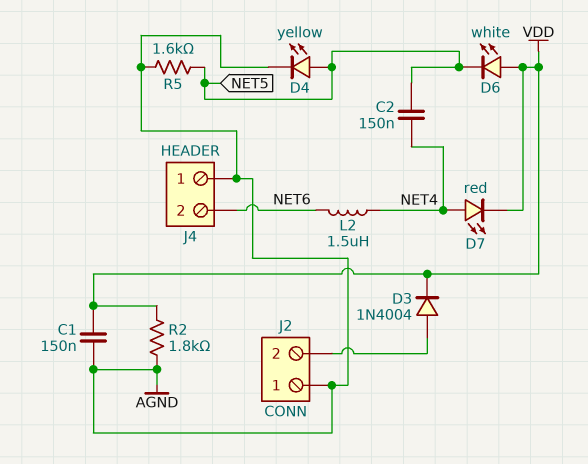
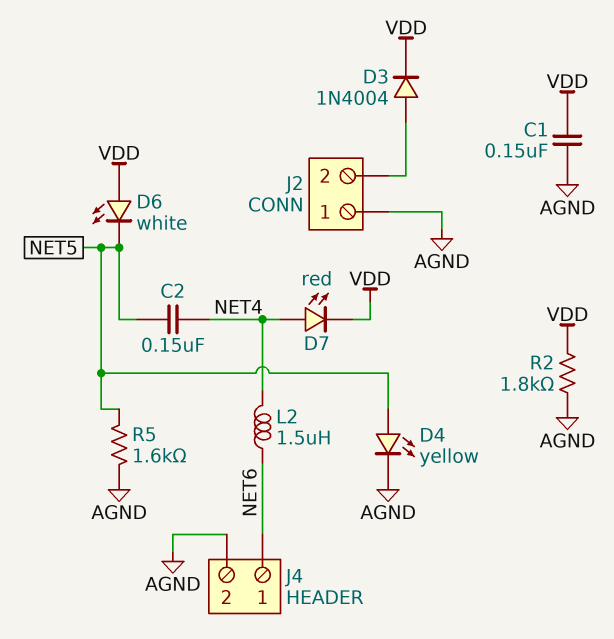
J4 pin 1: AGND -> NET6
J4 pin 2: NET6 -> AGND

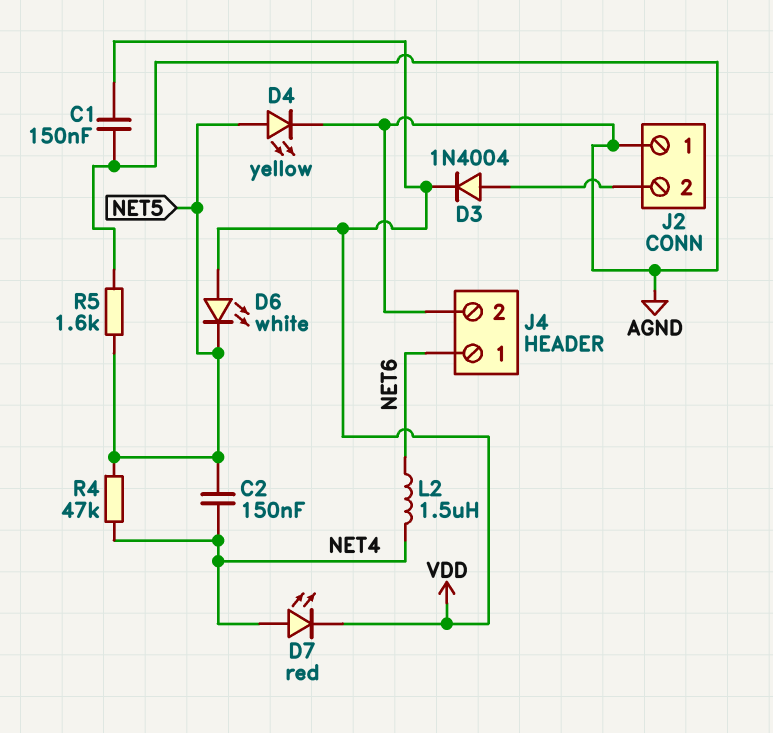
R2: 1.8k (AGND, VDD) -> none
R4: none -> 47k (NET4, NET5)

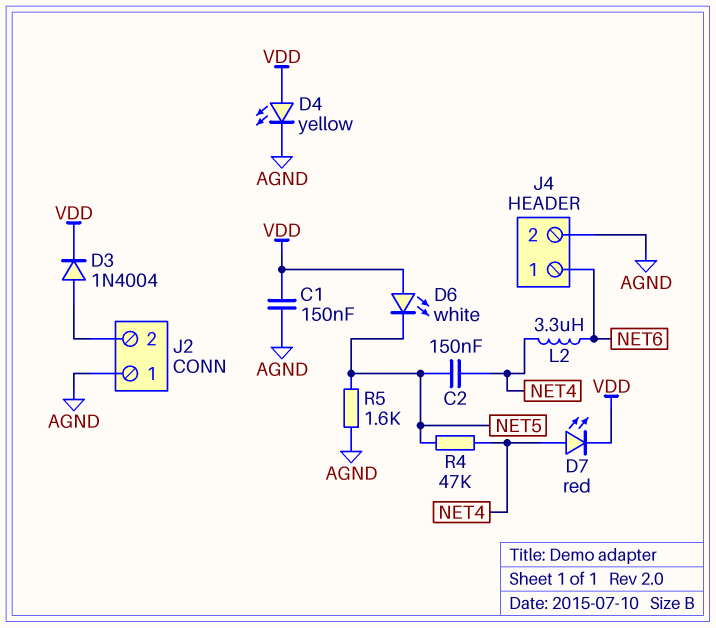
D4: LED yellow (A NET5, K AGND) -> LED yellow (A VDD, K AGND)
L2: 1.5uH (NET4, NET6) -> 3.3uH (NET4, NET6)

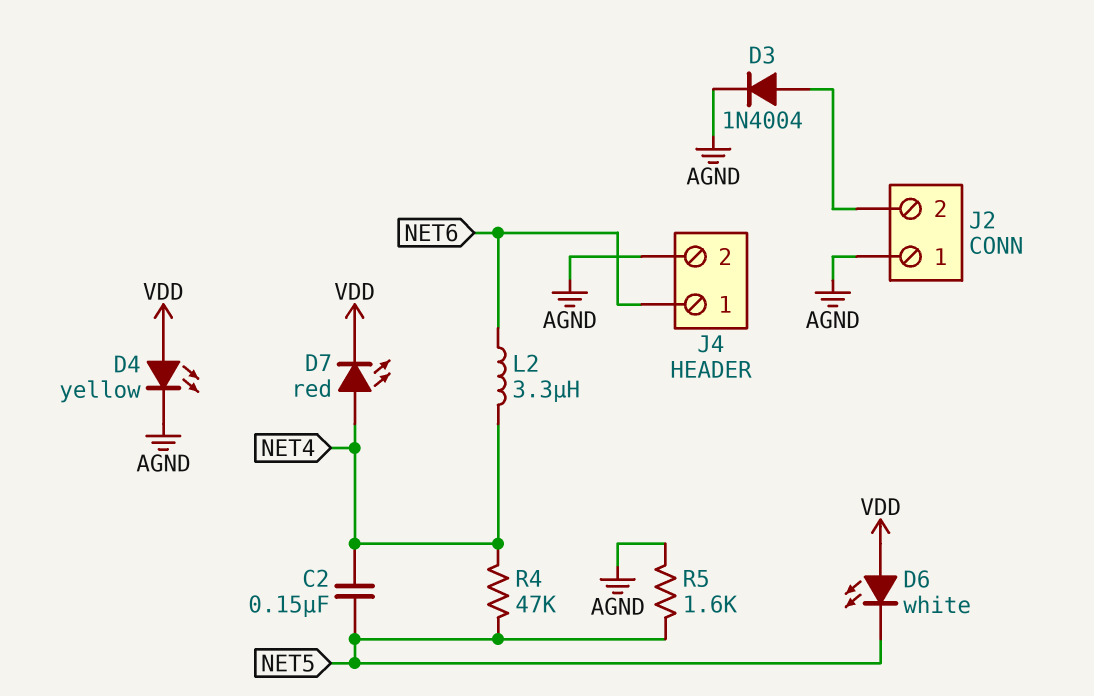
C1: 150nF (AGND, VDD) -> none
D3: diode 1N4004 (A J2/2, K VDD) -> diode 1N4004 (A J2/2, K AGND)

